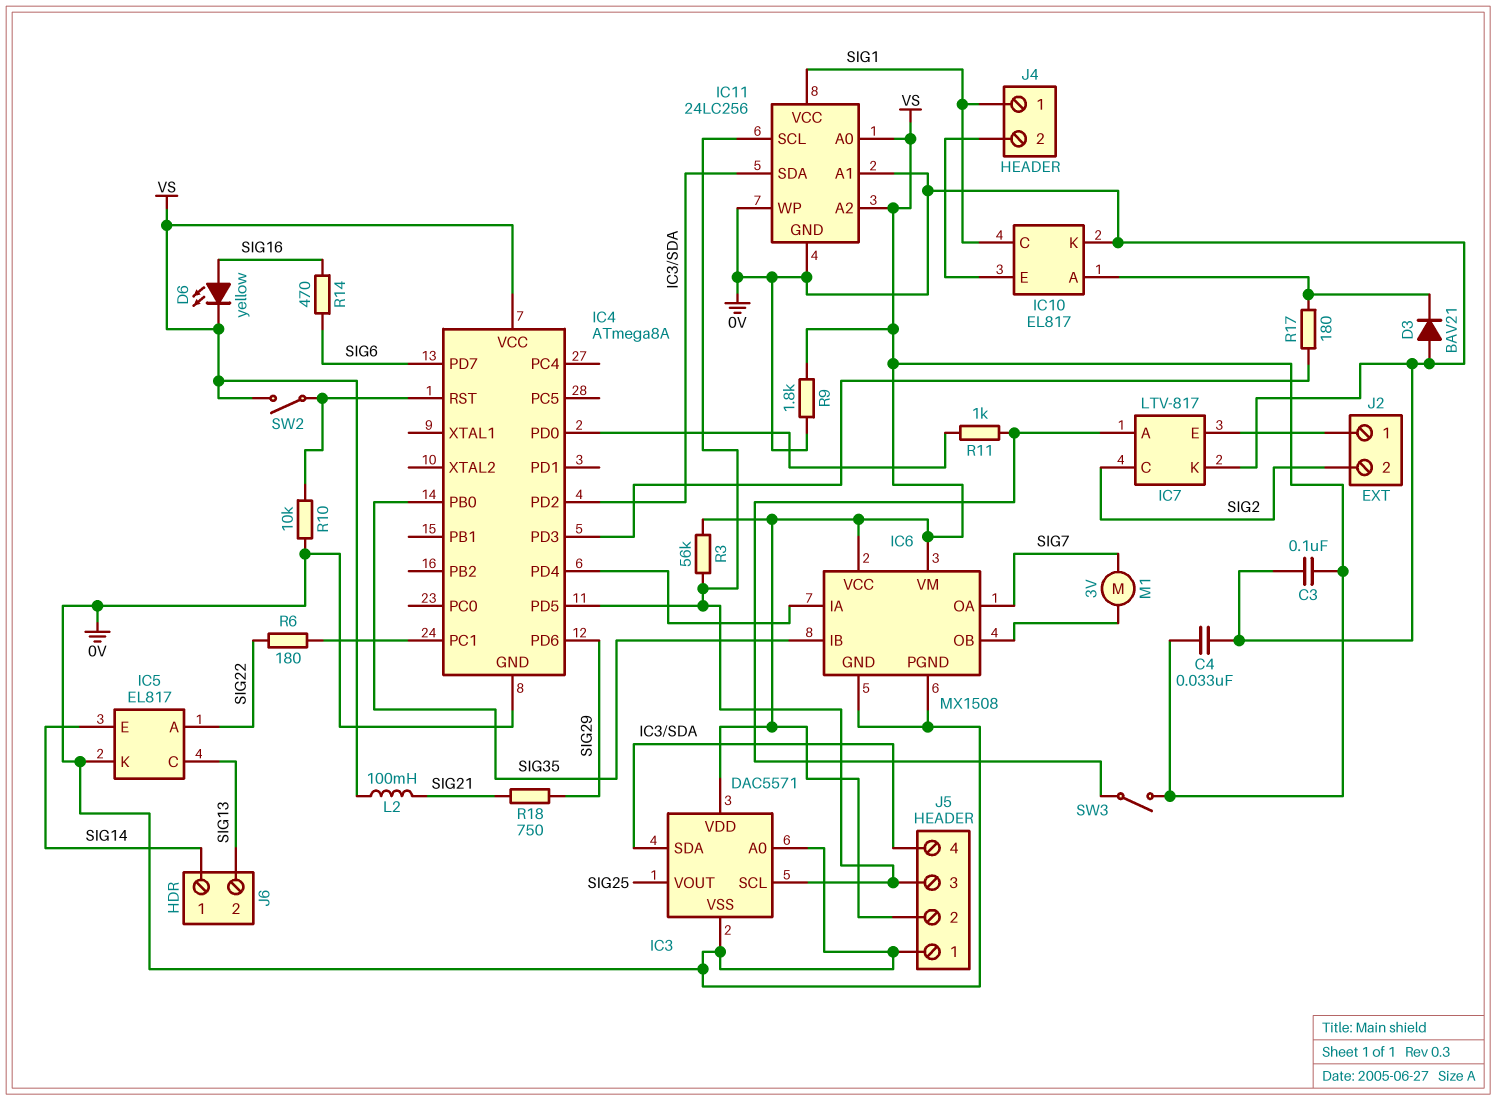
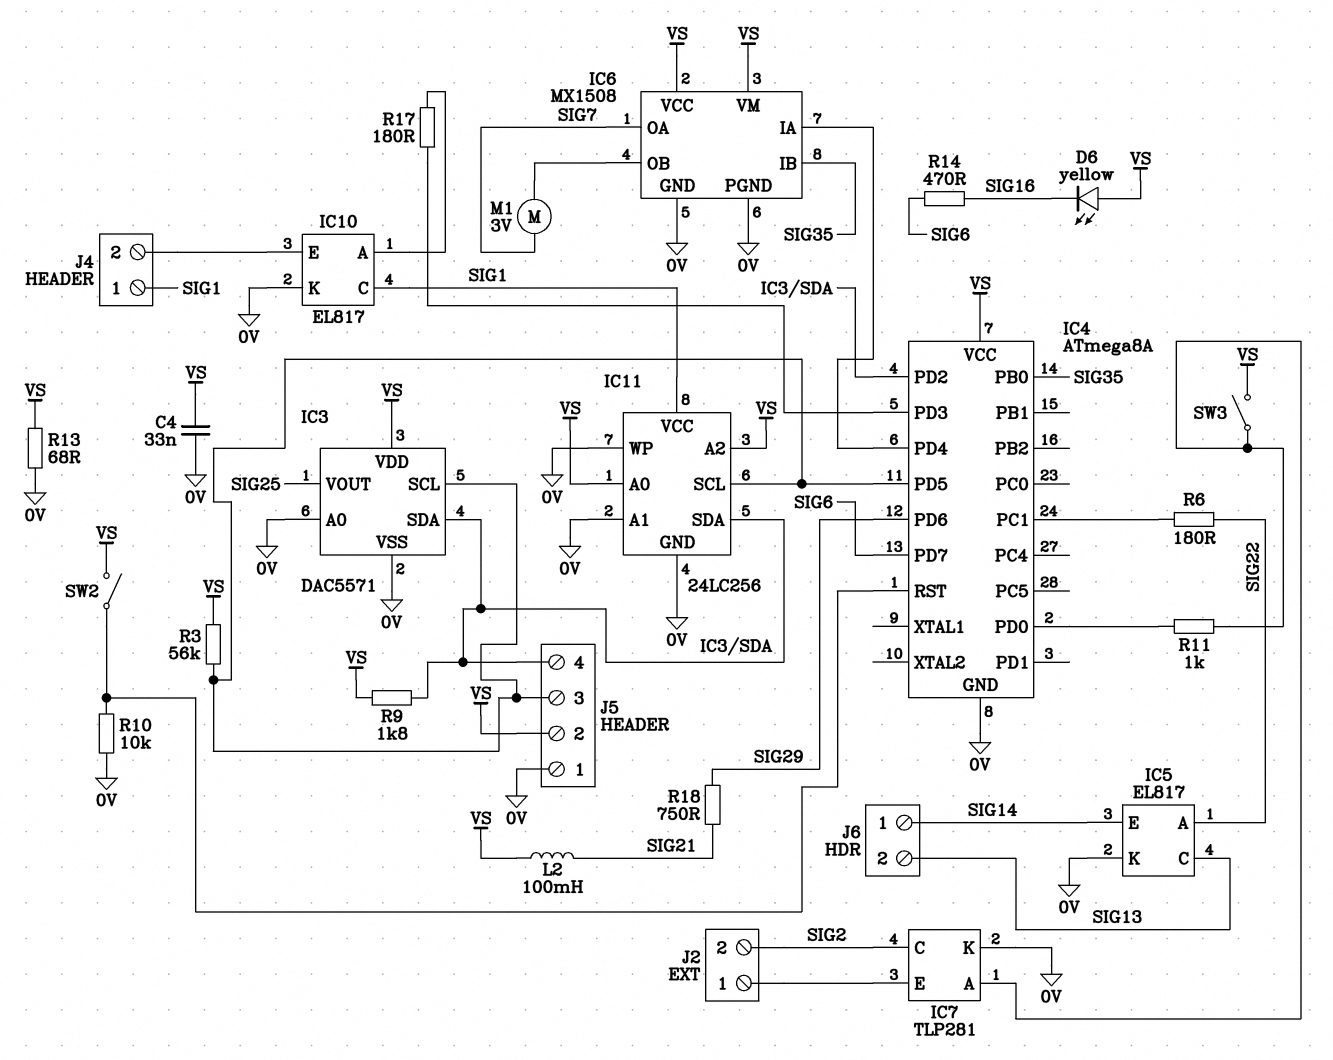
C3: 100nF (0V, VS) -> none
D3: diode BAV21 (A 0V, K IC10/A) -> none
D6: LED yellow (A SIG16, K VS) -> LED yellow (A VS, K SIG16)
IC7: LTV-817 -> TLP281
R9: 1.8k (0V, VS) -> 1.8k (IC3/SDA, VS)
R13: none -> 68 (0V, VS)

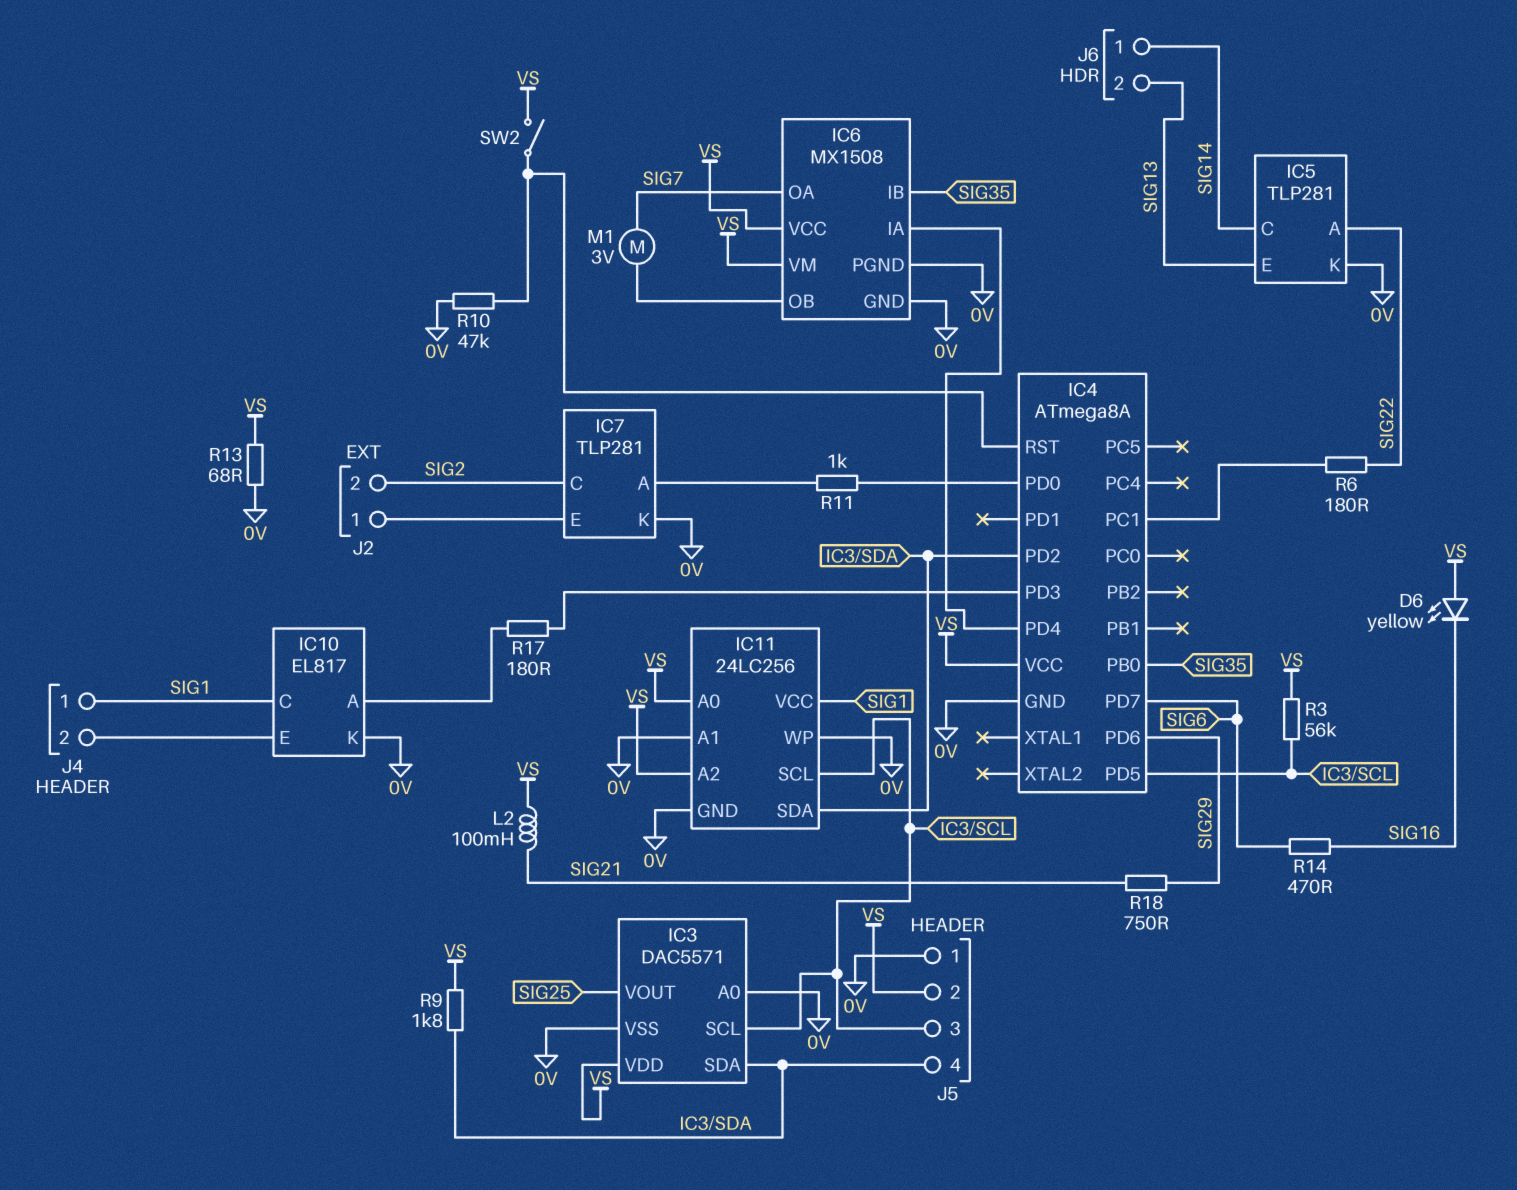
C4: 33nF (0V, VS) -> none
IC5: EL817 -> TLP281
IC5 pin C: SIG13 -> SIG14
IC5 pin E: SIG14 -> SIG13
R10: 10k (0V, IC4/RST) -> 47k (0V, IC4/RST)
SW3: switch (IC7/A, VS) -> none

